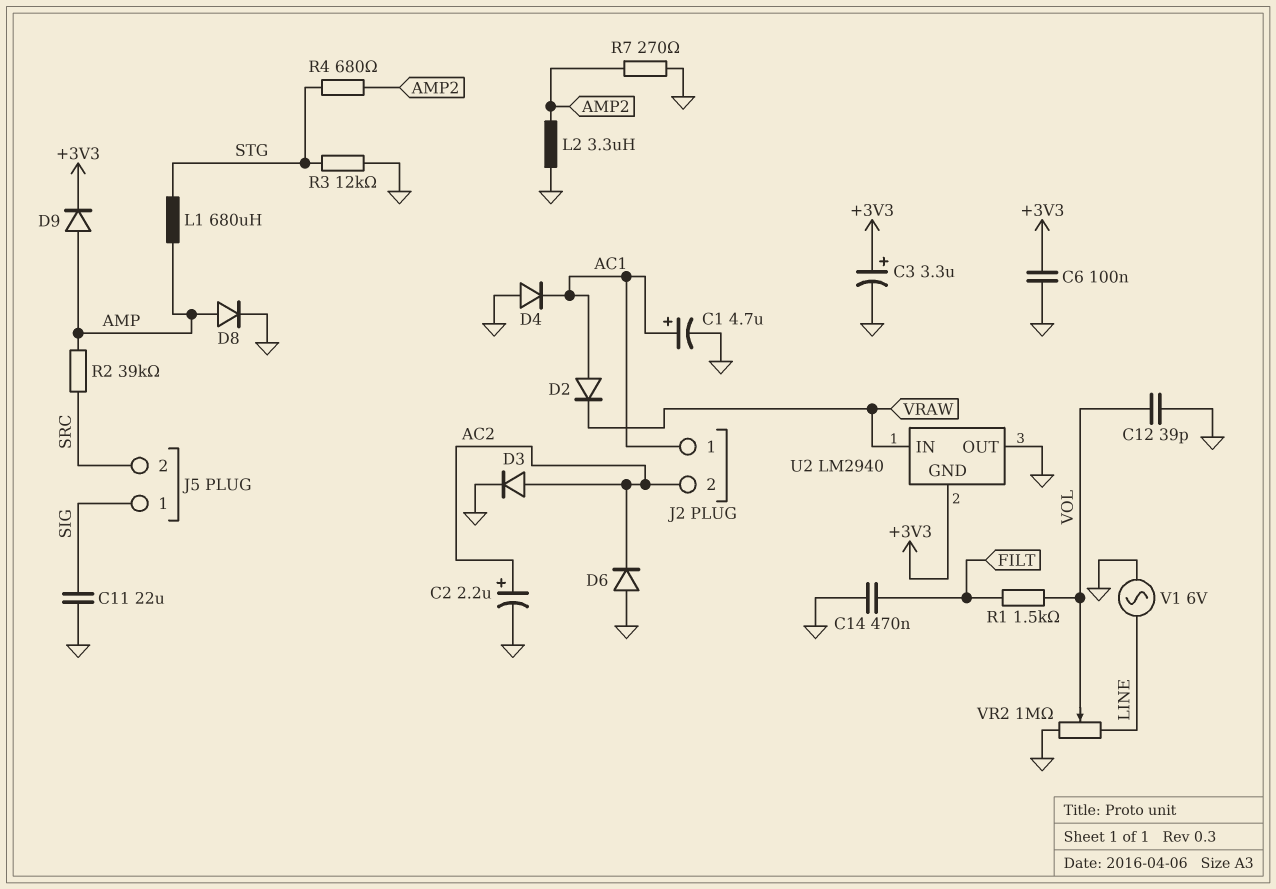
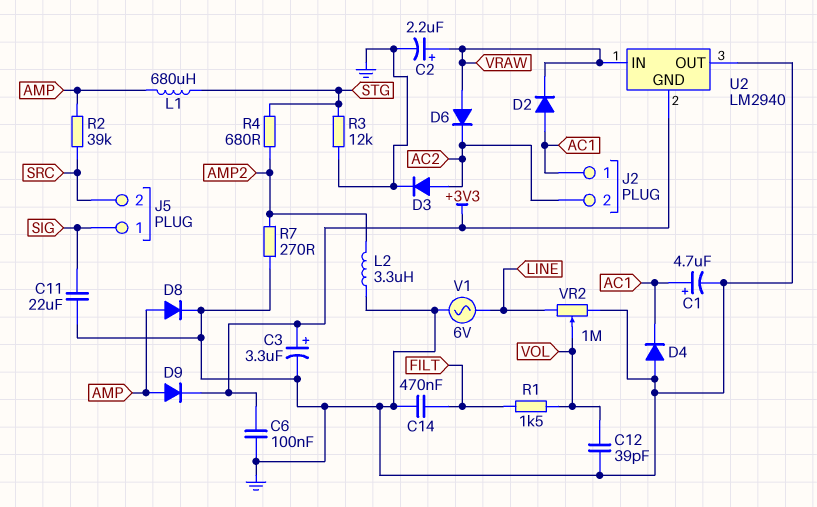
C2: 2.2uF (plus AC2, minus GND) -> 2.2uF (plus VRAW, minus GND)
D6: diode (A GND, K AC2) -> diode (A VRAW, K AC2)

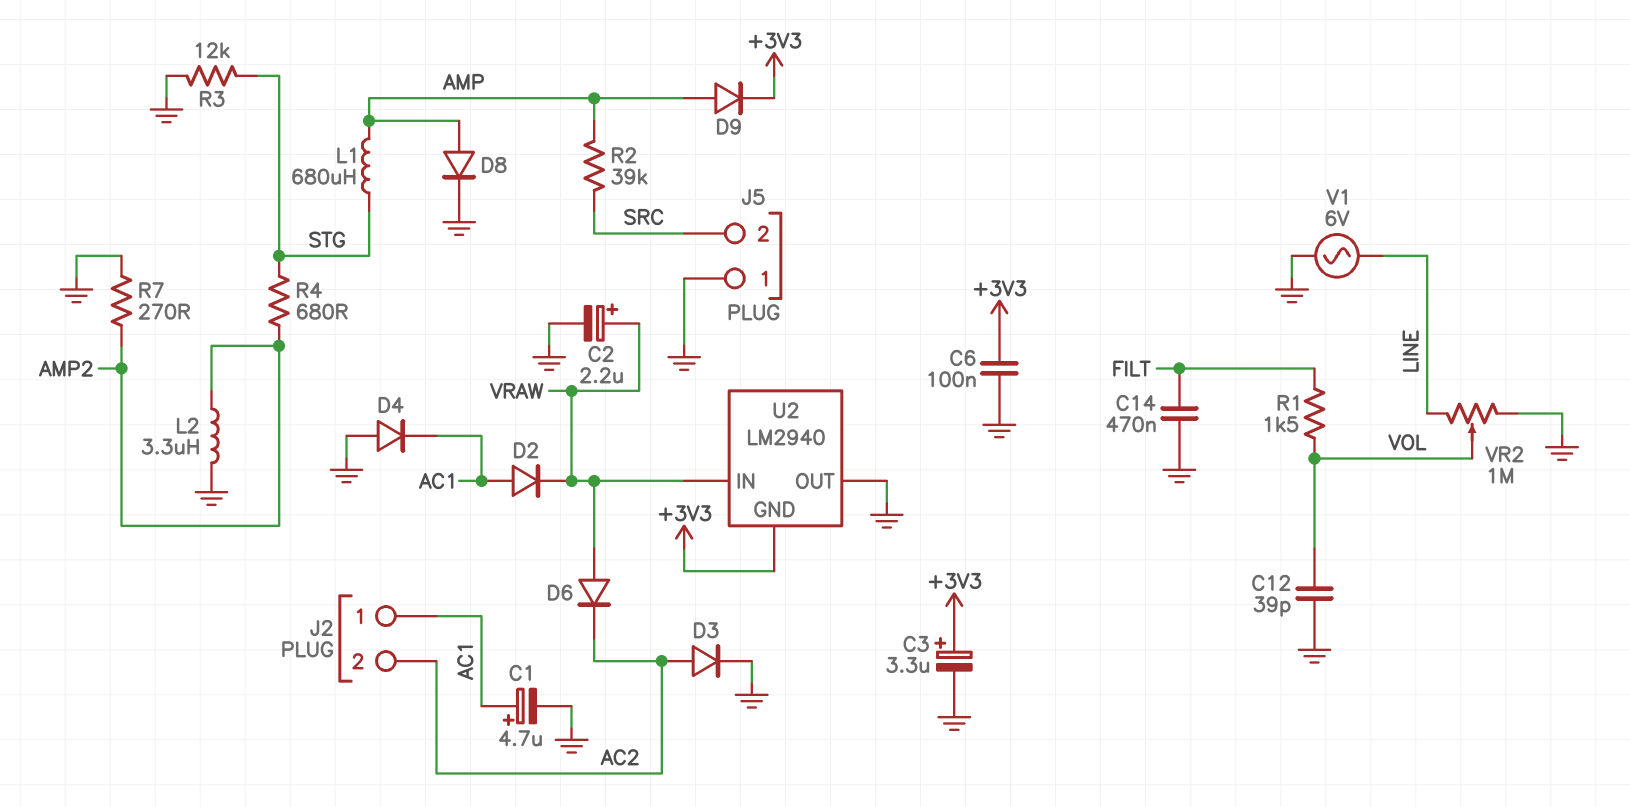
C11: 22uF (GND, SIG) -> none
J5 pin 1: SIG -> GND

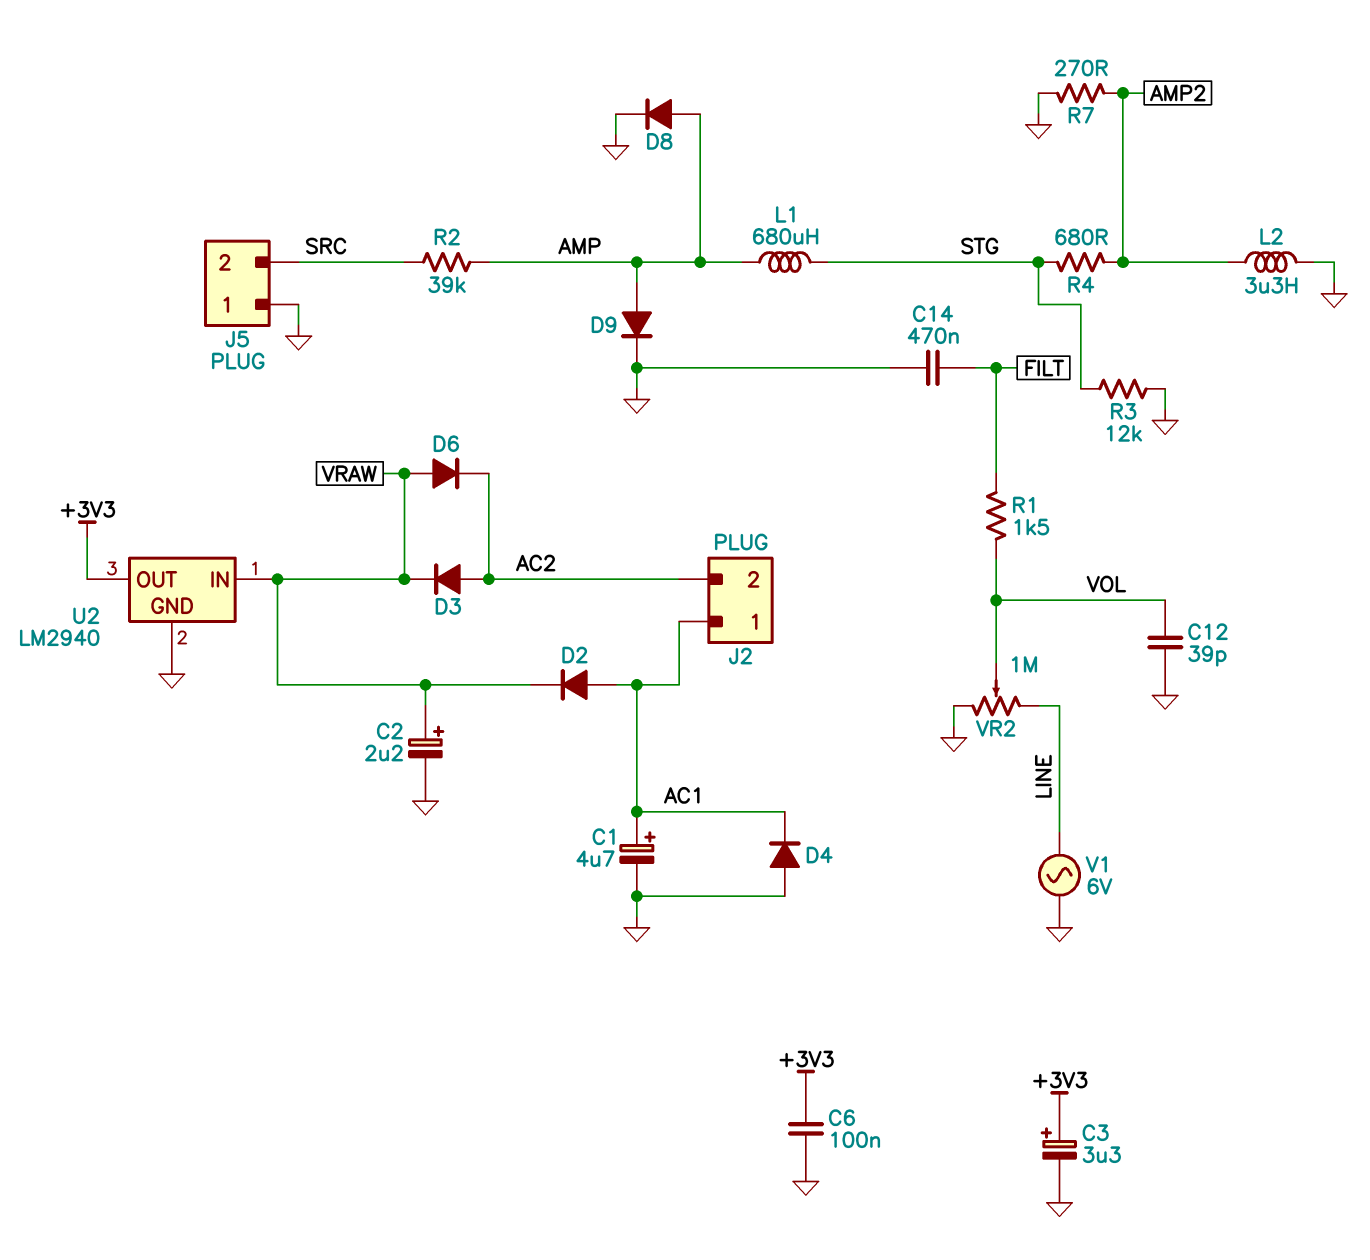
D3: diode (A AC2, K GND) -> diode (A AC2, K VRAW)
D9: diode (A AMP, K +3V3) -> diode (A AMP, K GND)
U2 pin GND: +3V3 -> GND
U2 pin OUT: GND -> +3V3

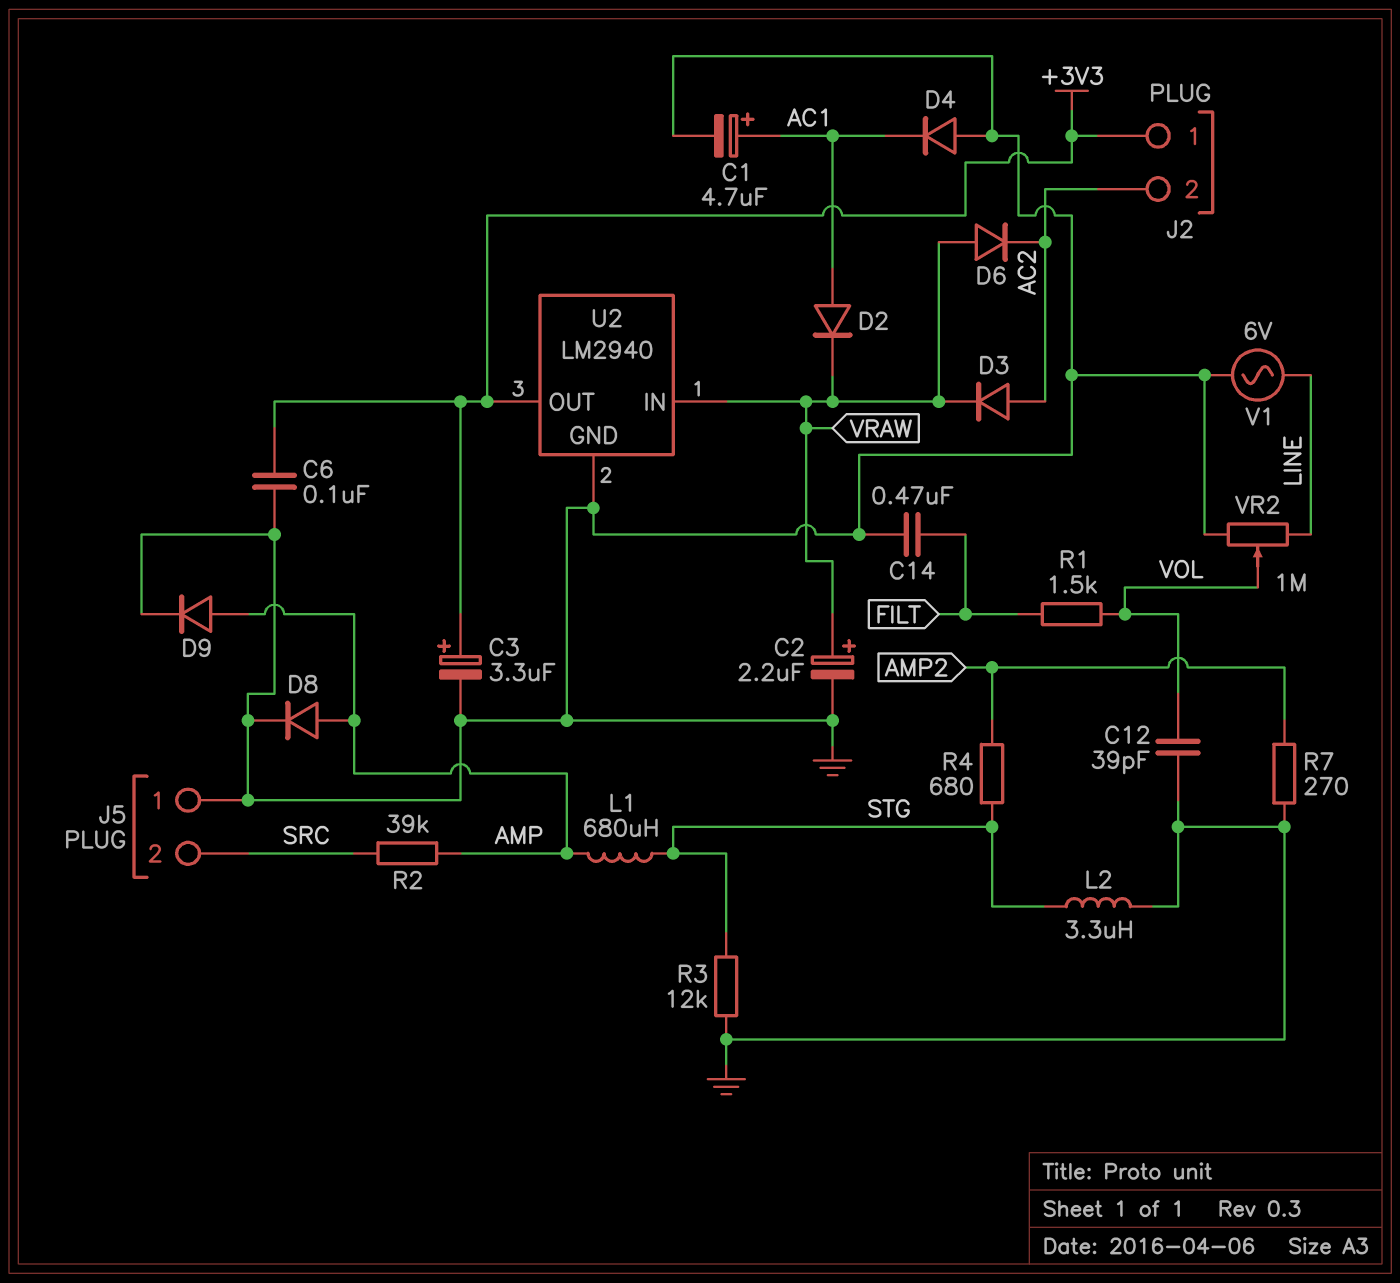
J2 pin 1: AC1 -> +3V3
L2: 3.3uH (AMP2, GND) -> 3.3uH (GND, STG)

